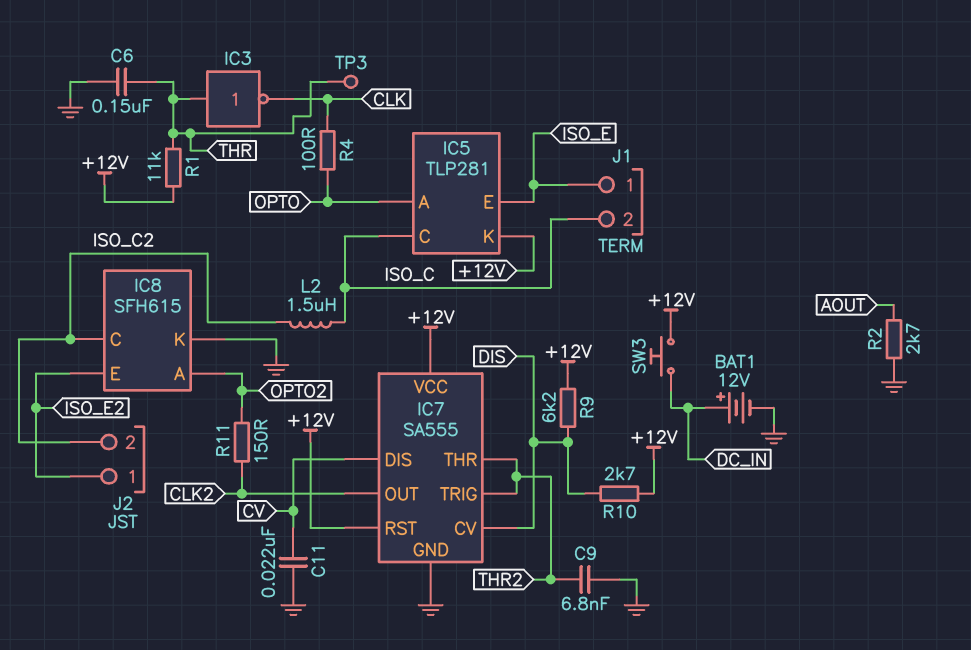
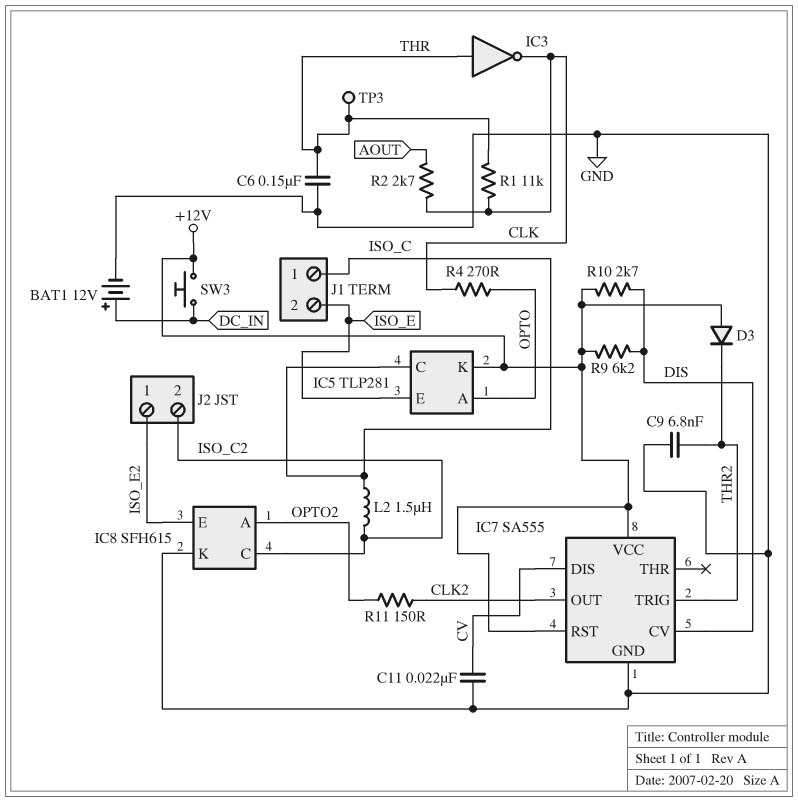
D3: none -> diode (A +12V, K THR2)
IC7 pin THR: THR2 -> none
J1 pin 1: ISO_E -> ISO_C
J1 pin 2: ISO_C -> ISO_E
R1: 11k (+12V, THR) -> 11k (CLK, THR)
R2: 2.7k (AOUT, GND) -> 2.7k (AOUT, CLK)
R4: 100 (CLK, OPTO) -> 270 (CLK, OPTO)

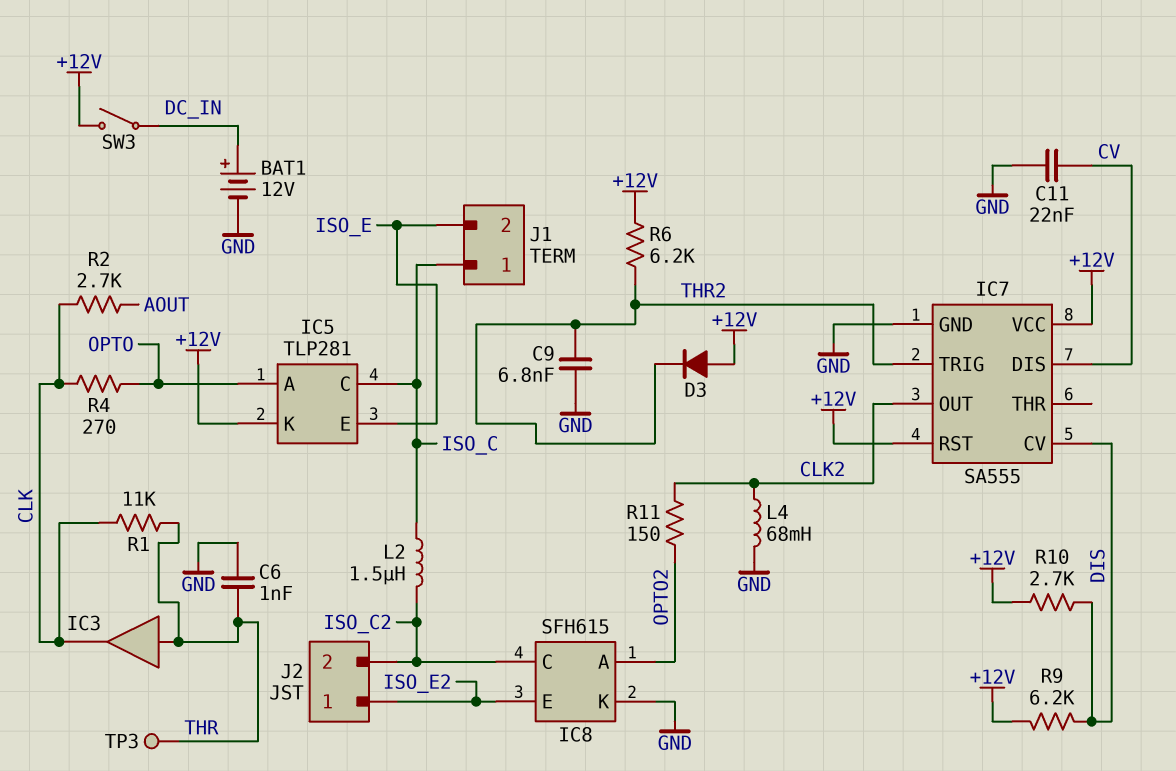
C6: 150nF (GND, THR) -> 1nF (GND, THR)
IC3: NOT (in THR, out CLK) -> buffer (in THR, out CLK)
L4: none -> 68mH (CLK2, GND)
R6: none -> 6.2k (+12V, THR2)
SW3: button (+12V, DC_IN) -> switch (+12V, DC_IN)

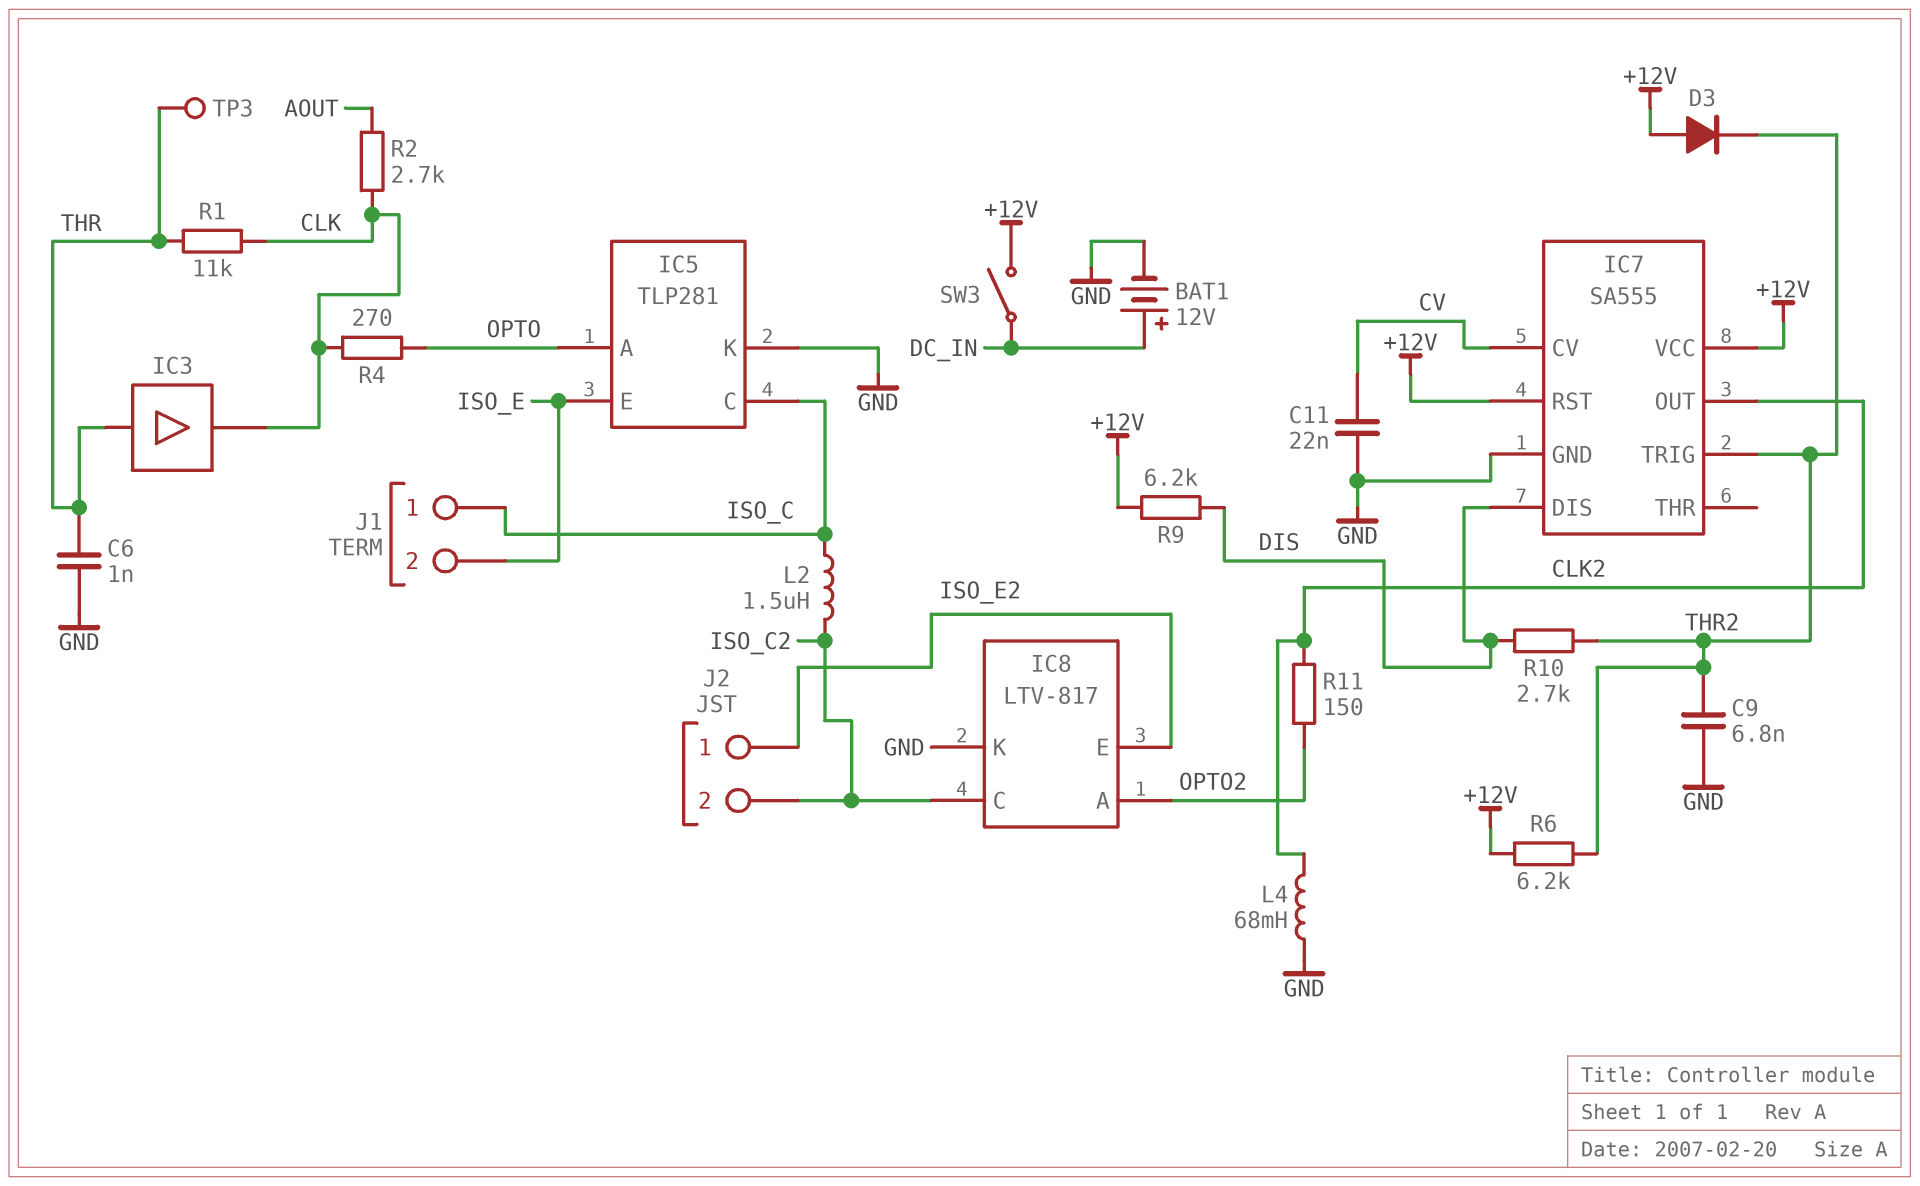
IC5 pin K: +12V -> GND
IC7 pin CV: DIS -> CV
IC7 pin DIS: CV -> DIS
IC8: SFH615 -> LTV-817
R10: 2.7k (+12V, DIS) -> 2.7k (DIS, THR2)

